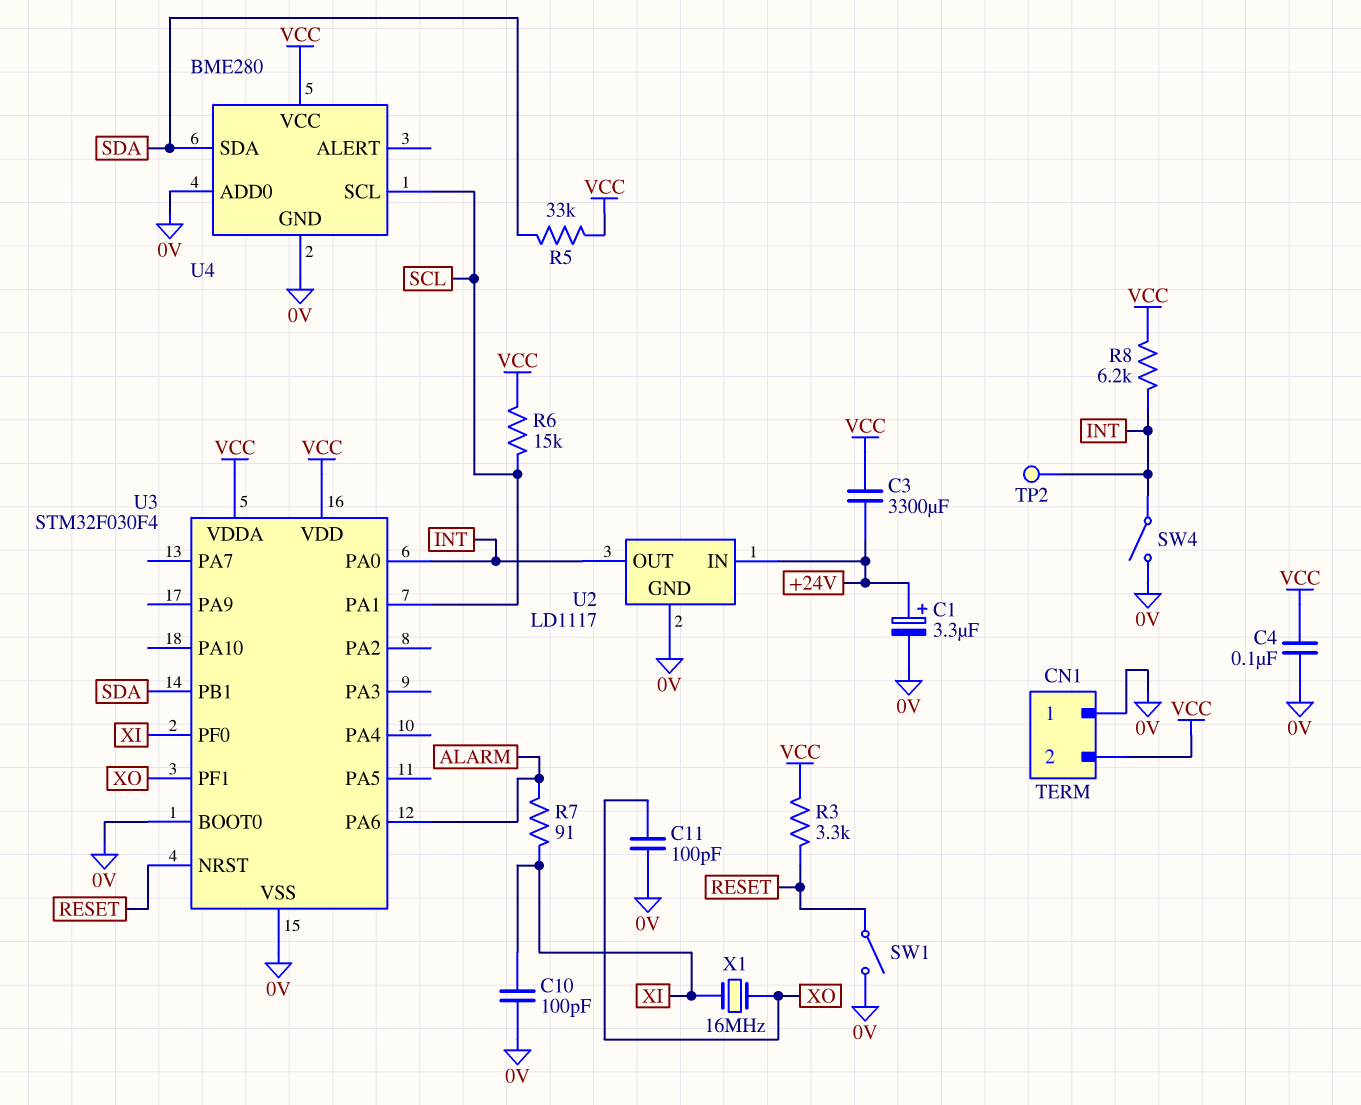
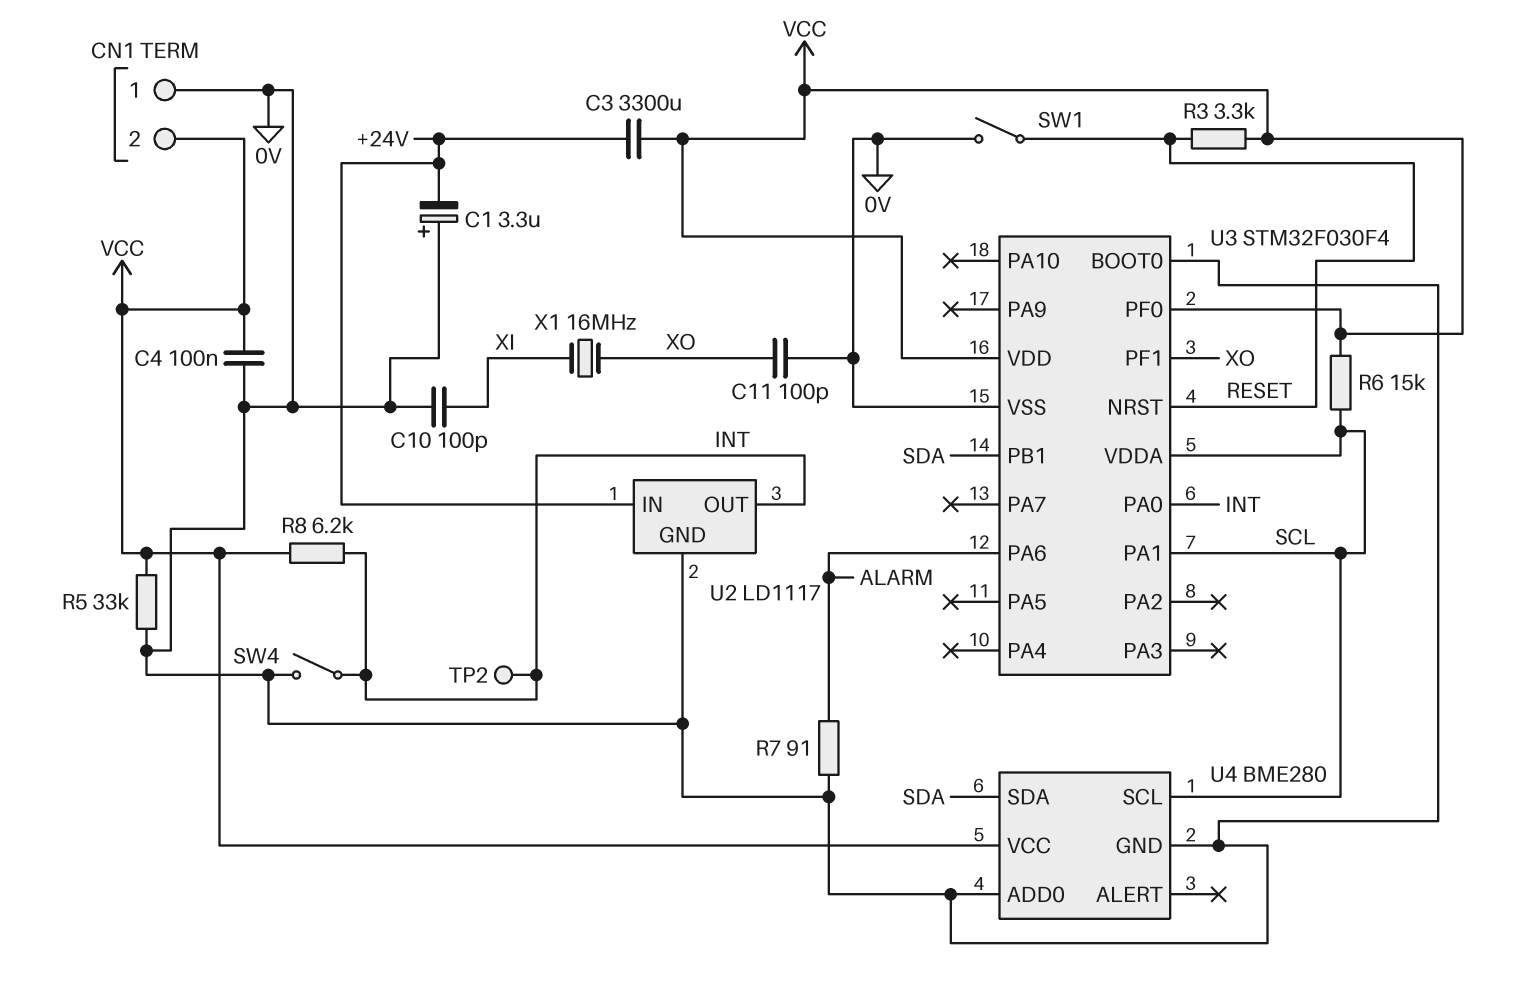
C1: 3.3uF (plus +24V, minus 0V) -> 3.3uF (plus 0V, minus +24V)
R5: 33k (SDA, VCC) -> 33k (0V, VCC)
R7: 91 (ALARM, XI) -> 91 (0V, ALARM)
U3 pin PF0: XI -> VCC
U3 pin VDDA: VCC -> SCL

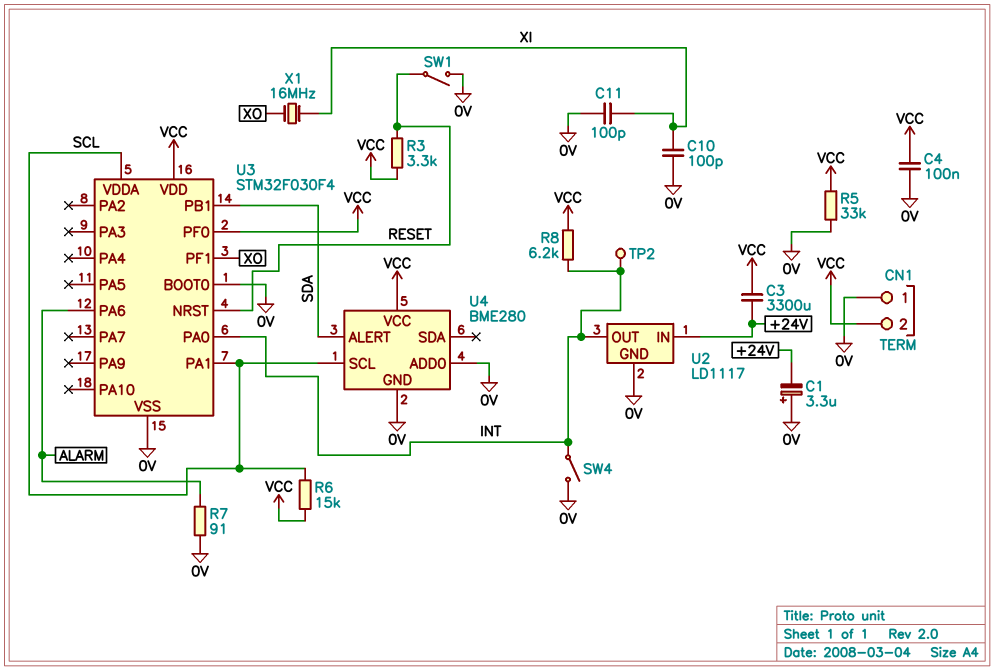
C11: 100pF (0V, XO) -> 100pF (0V, XI)
U4 pin ALERT: none -> SDA
U4 pin SDA: SDA -> none

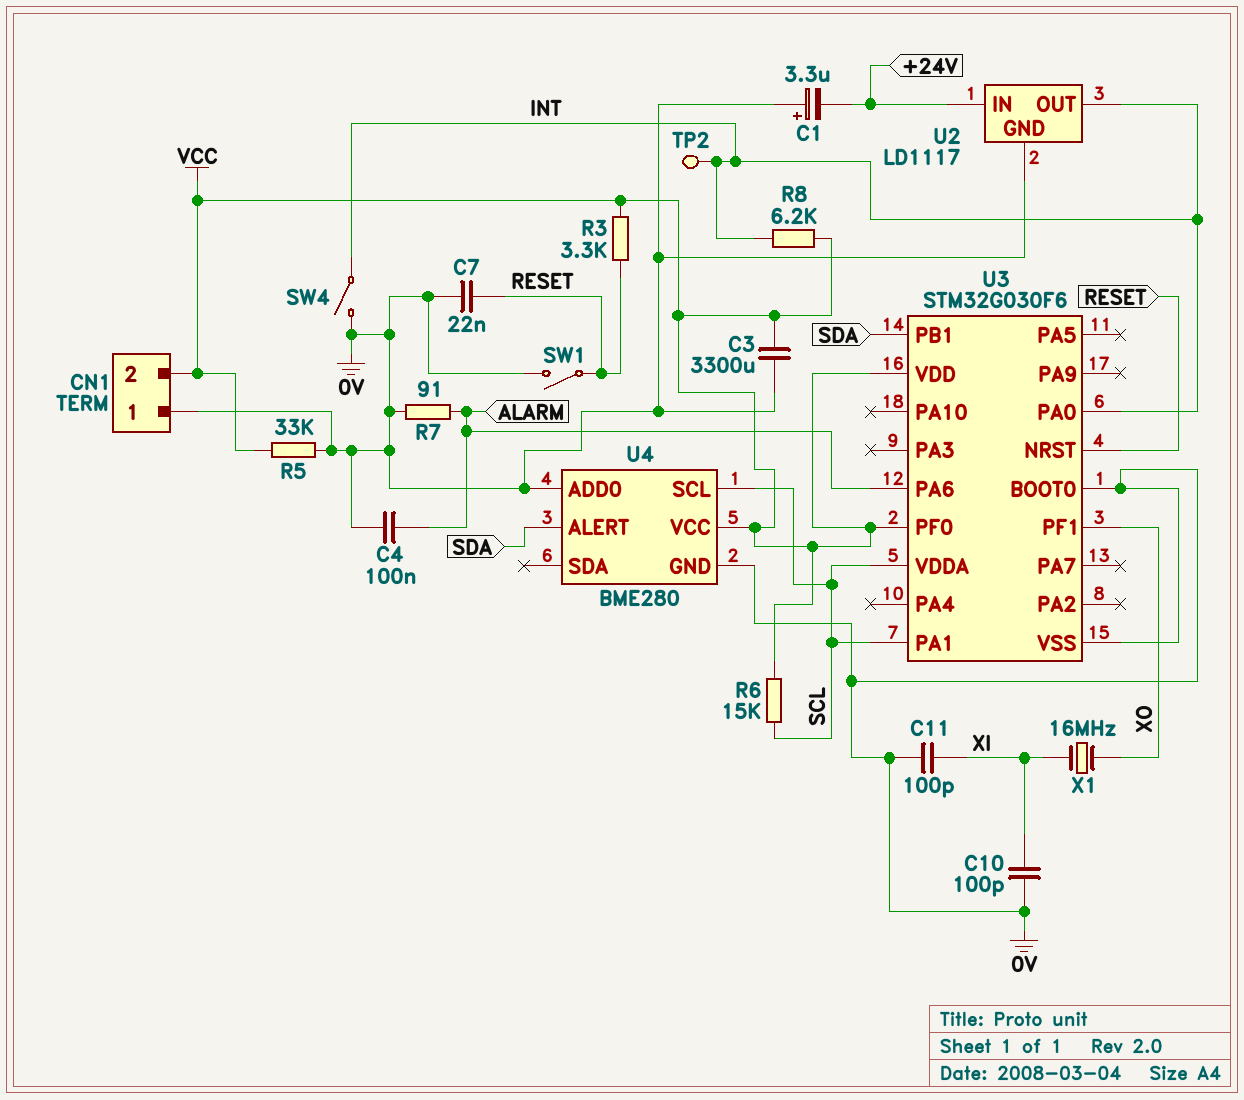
C3: 3300uF (+24V, VCC) -> 3300uF (0V, VCC)
C4: 100nF (0V, VCC) -> 100nF (0V, ALARM)
C7: none -> 22nF (0V, RESET)
U3: STM32F030F4 -> STM32G030F6

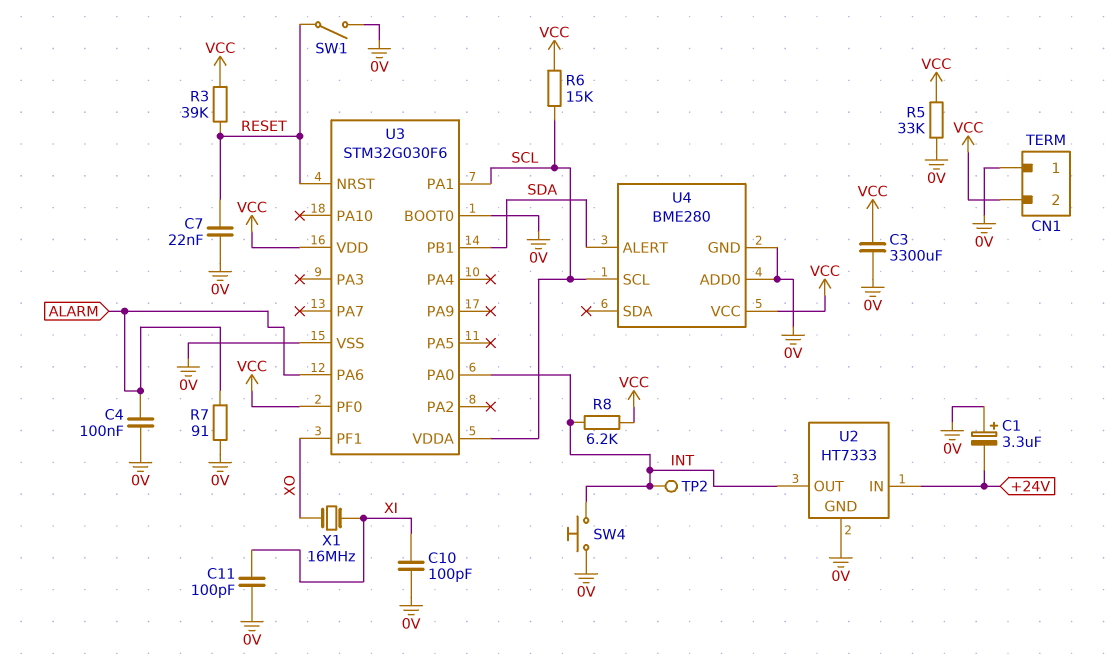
R3: 3.3k (RESET, VCC) -> 39k (RESET, VCC)
SW4: switch (0V, INT) -> button (0V, INT)
U2: LD1117 -> HT7333

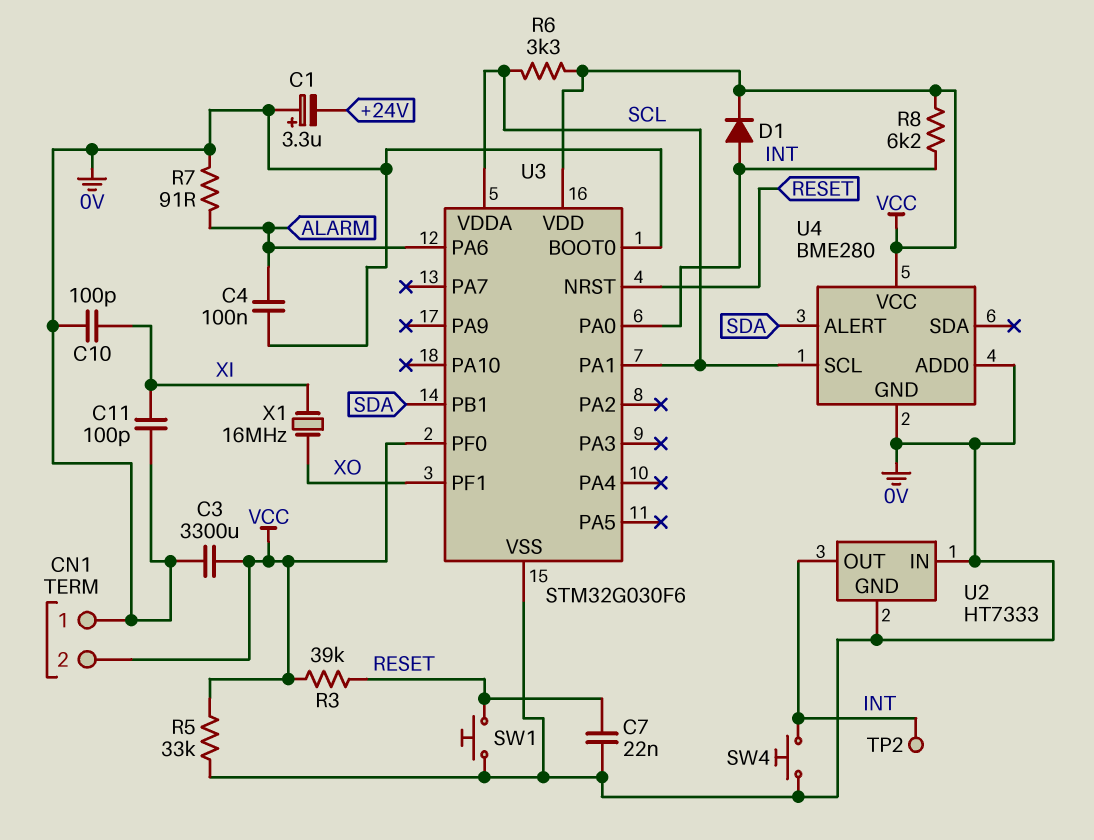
D1: none -> diode (A INT, K VCC)
R6: 15k (SCL, VCC) -> 3.3k (SCL, VCC)
SW1: switch (0V, RESET) -> button (0V, RESET)
U2 pin IN: +24V -> 0V

